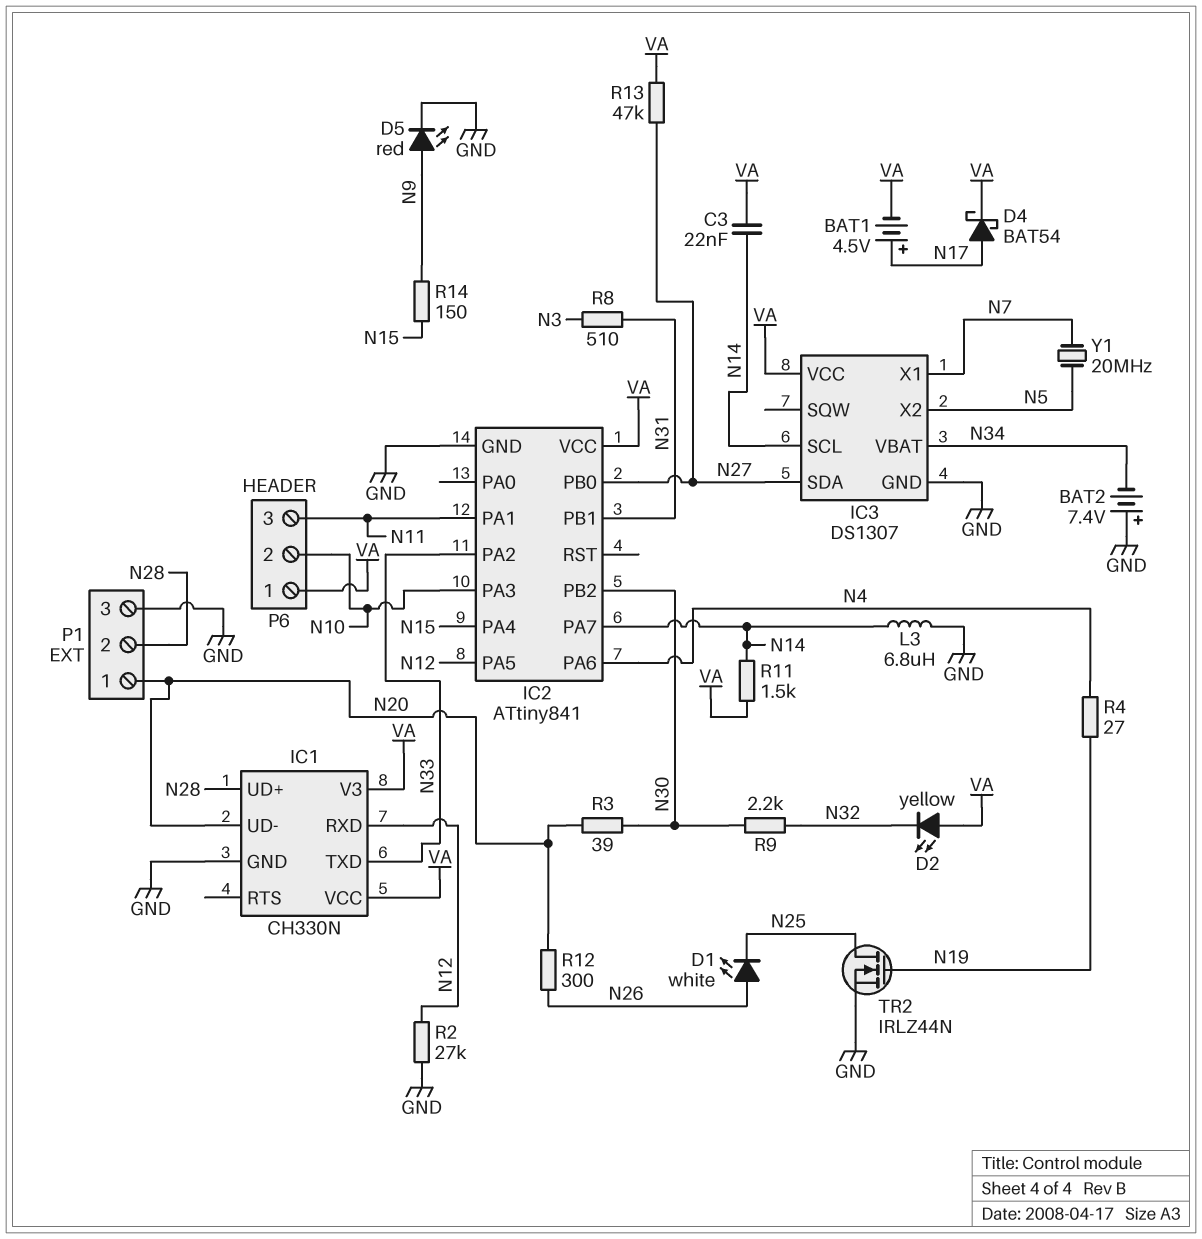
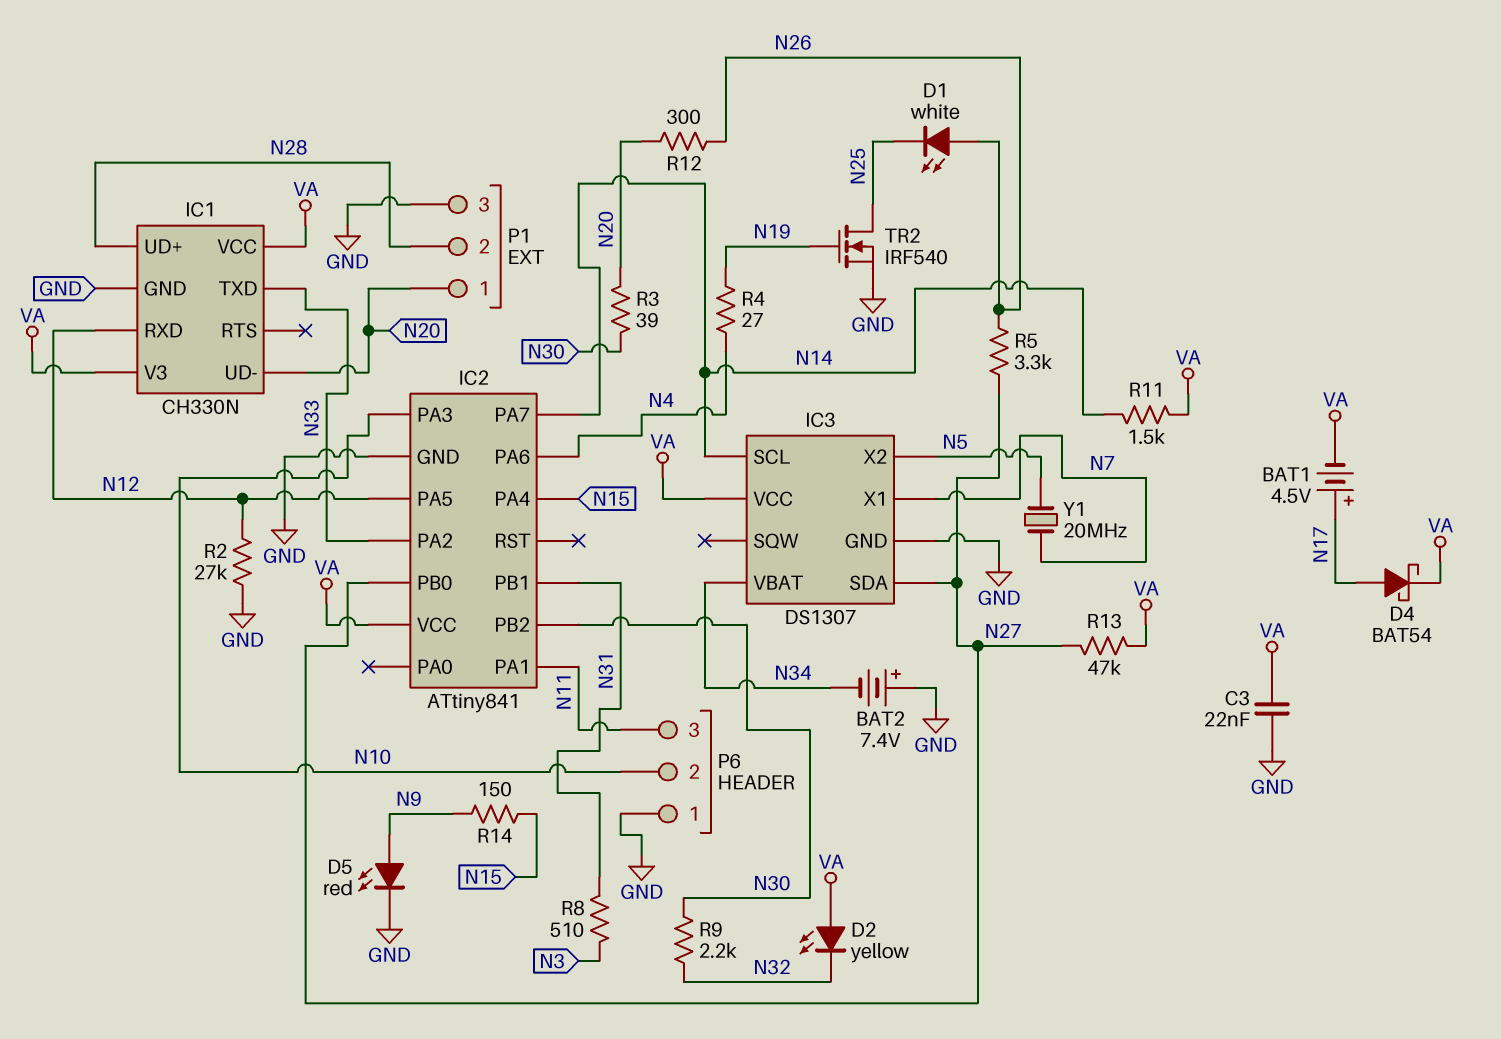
C3: 22nF (N14, VA) -> 22nF (GND, VA)
L3: 6.8uH (GND, N14) -> none
P6 pin 1: VA -> GND
R5: none -> 3.3k (N26, N27)
TR2: NMOS IRLZ44N (G N19, D N25, S GND) -> NMOS IRF540 (G N19, D N25, S GND)

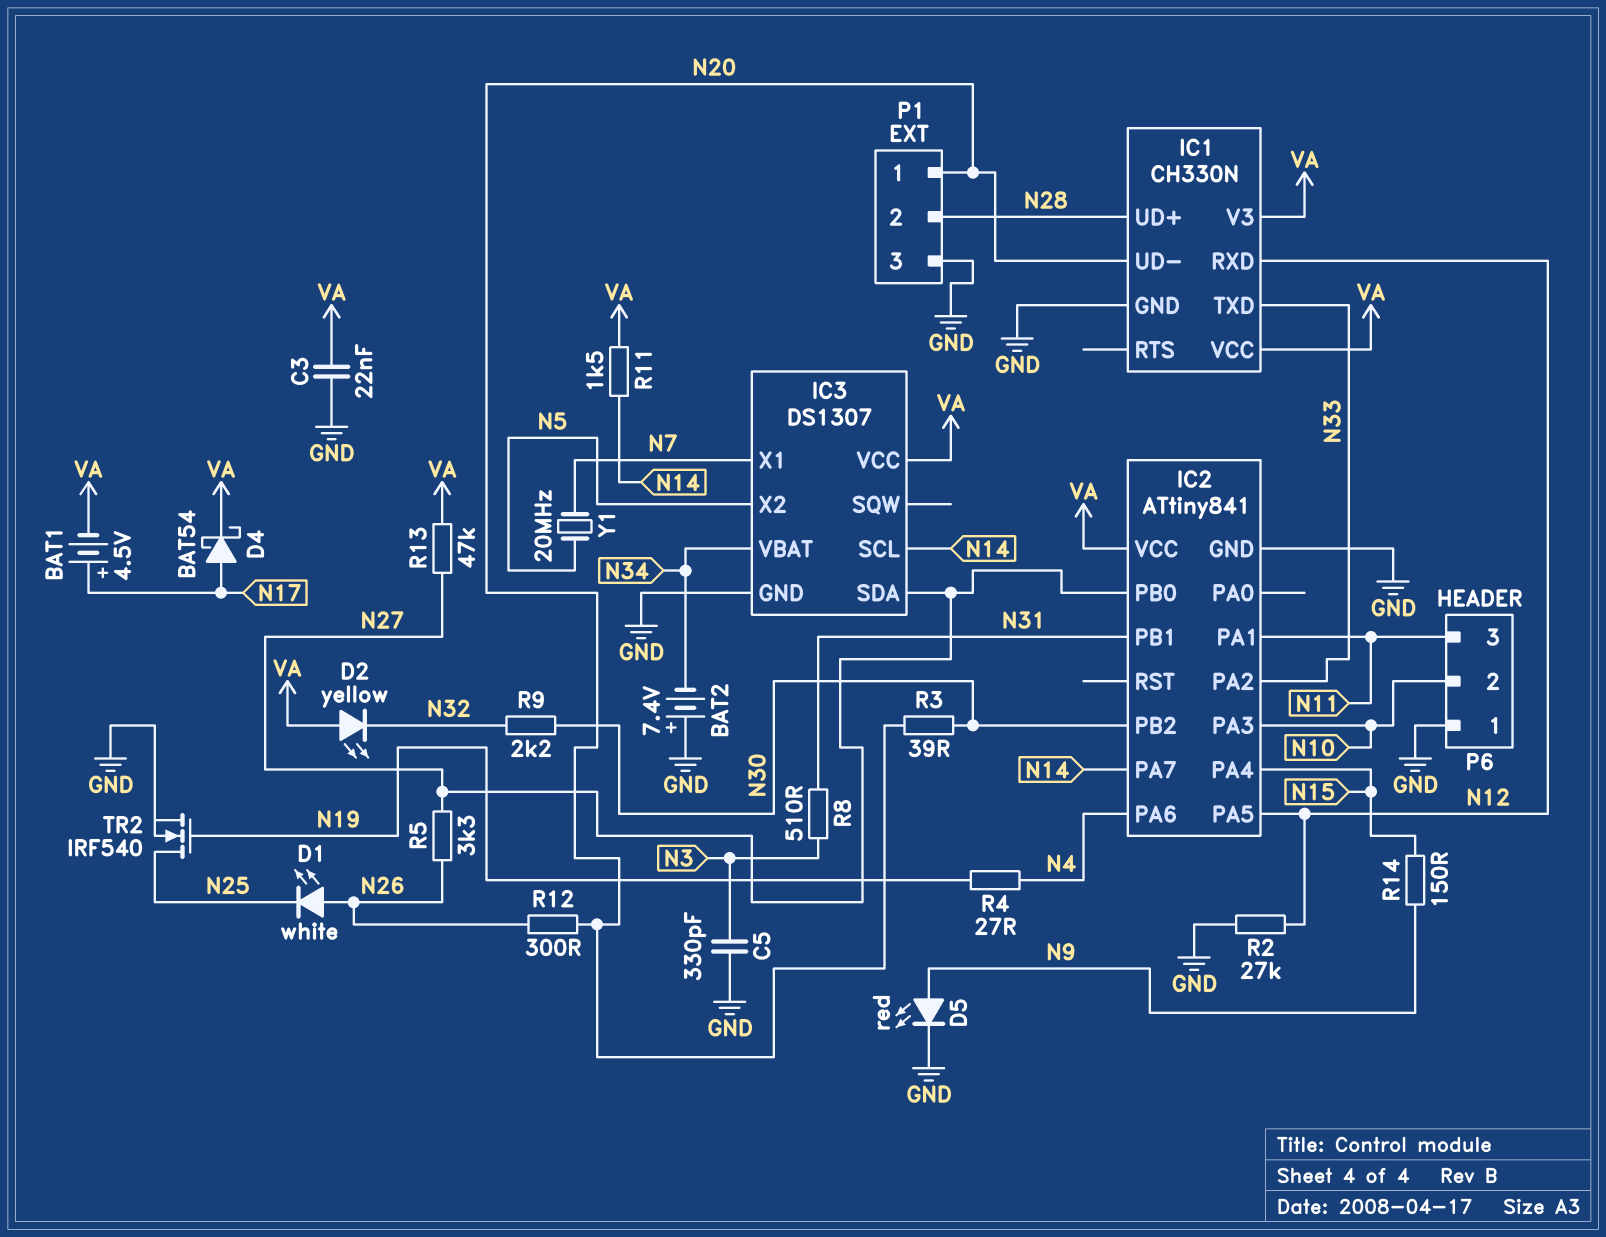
C5: none -> 330pF (GND, N3)

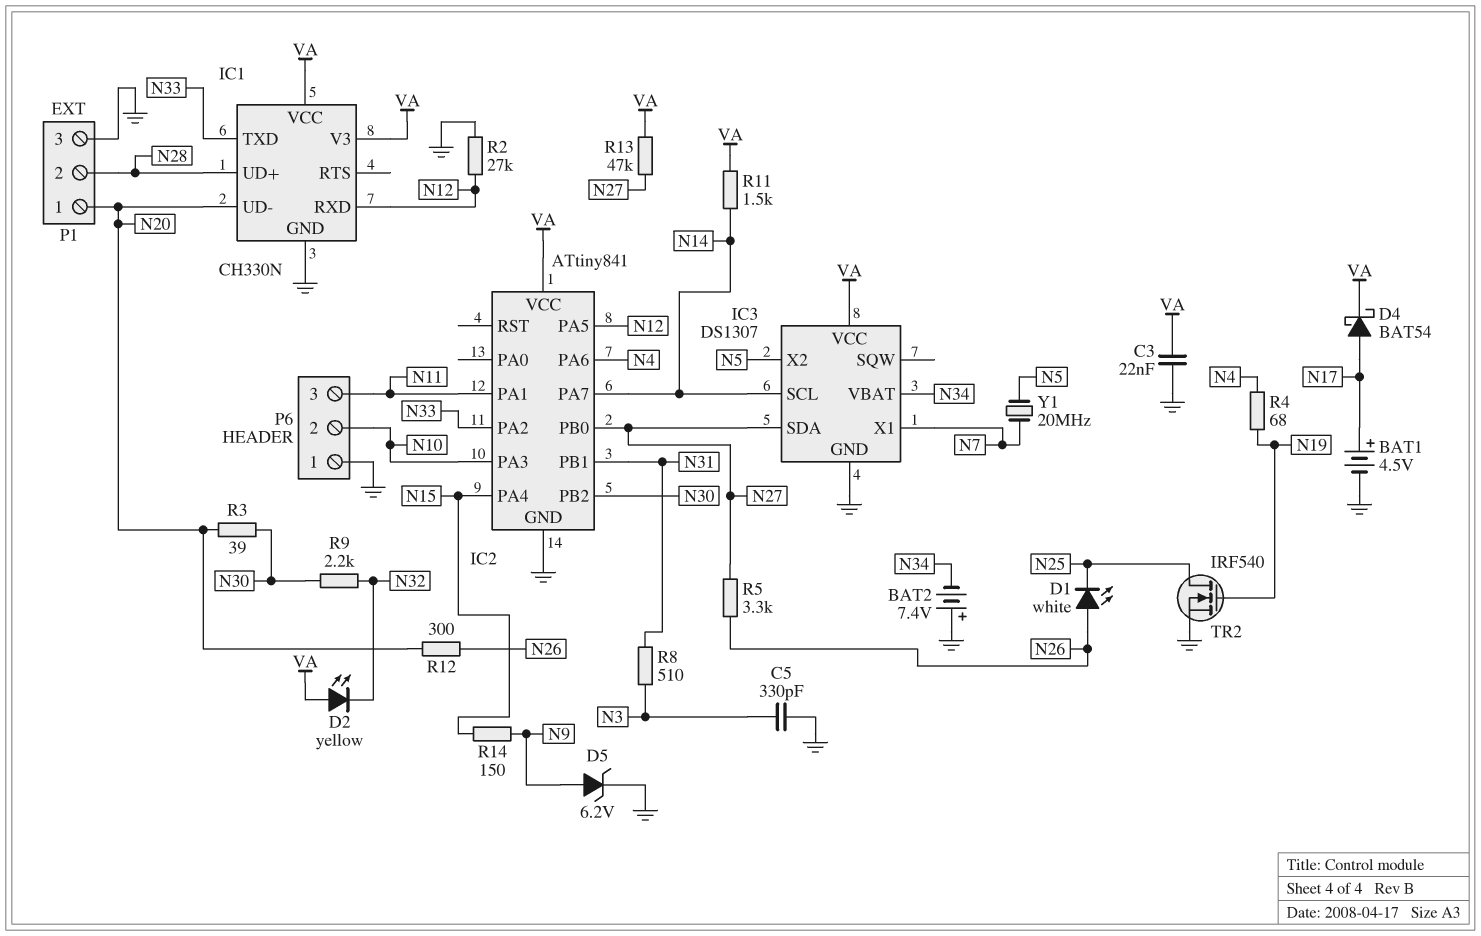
BAT1: 4.5V (plus N17, minus VA) -> 4.5V (plus N17, minus GND)
D5: LED red (A N9, K GND) -> zener 6.2V (A N9, K GND)
R4: 27 (N4, N19) -> 68 (N4, N19)

